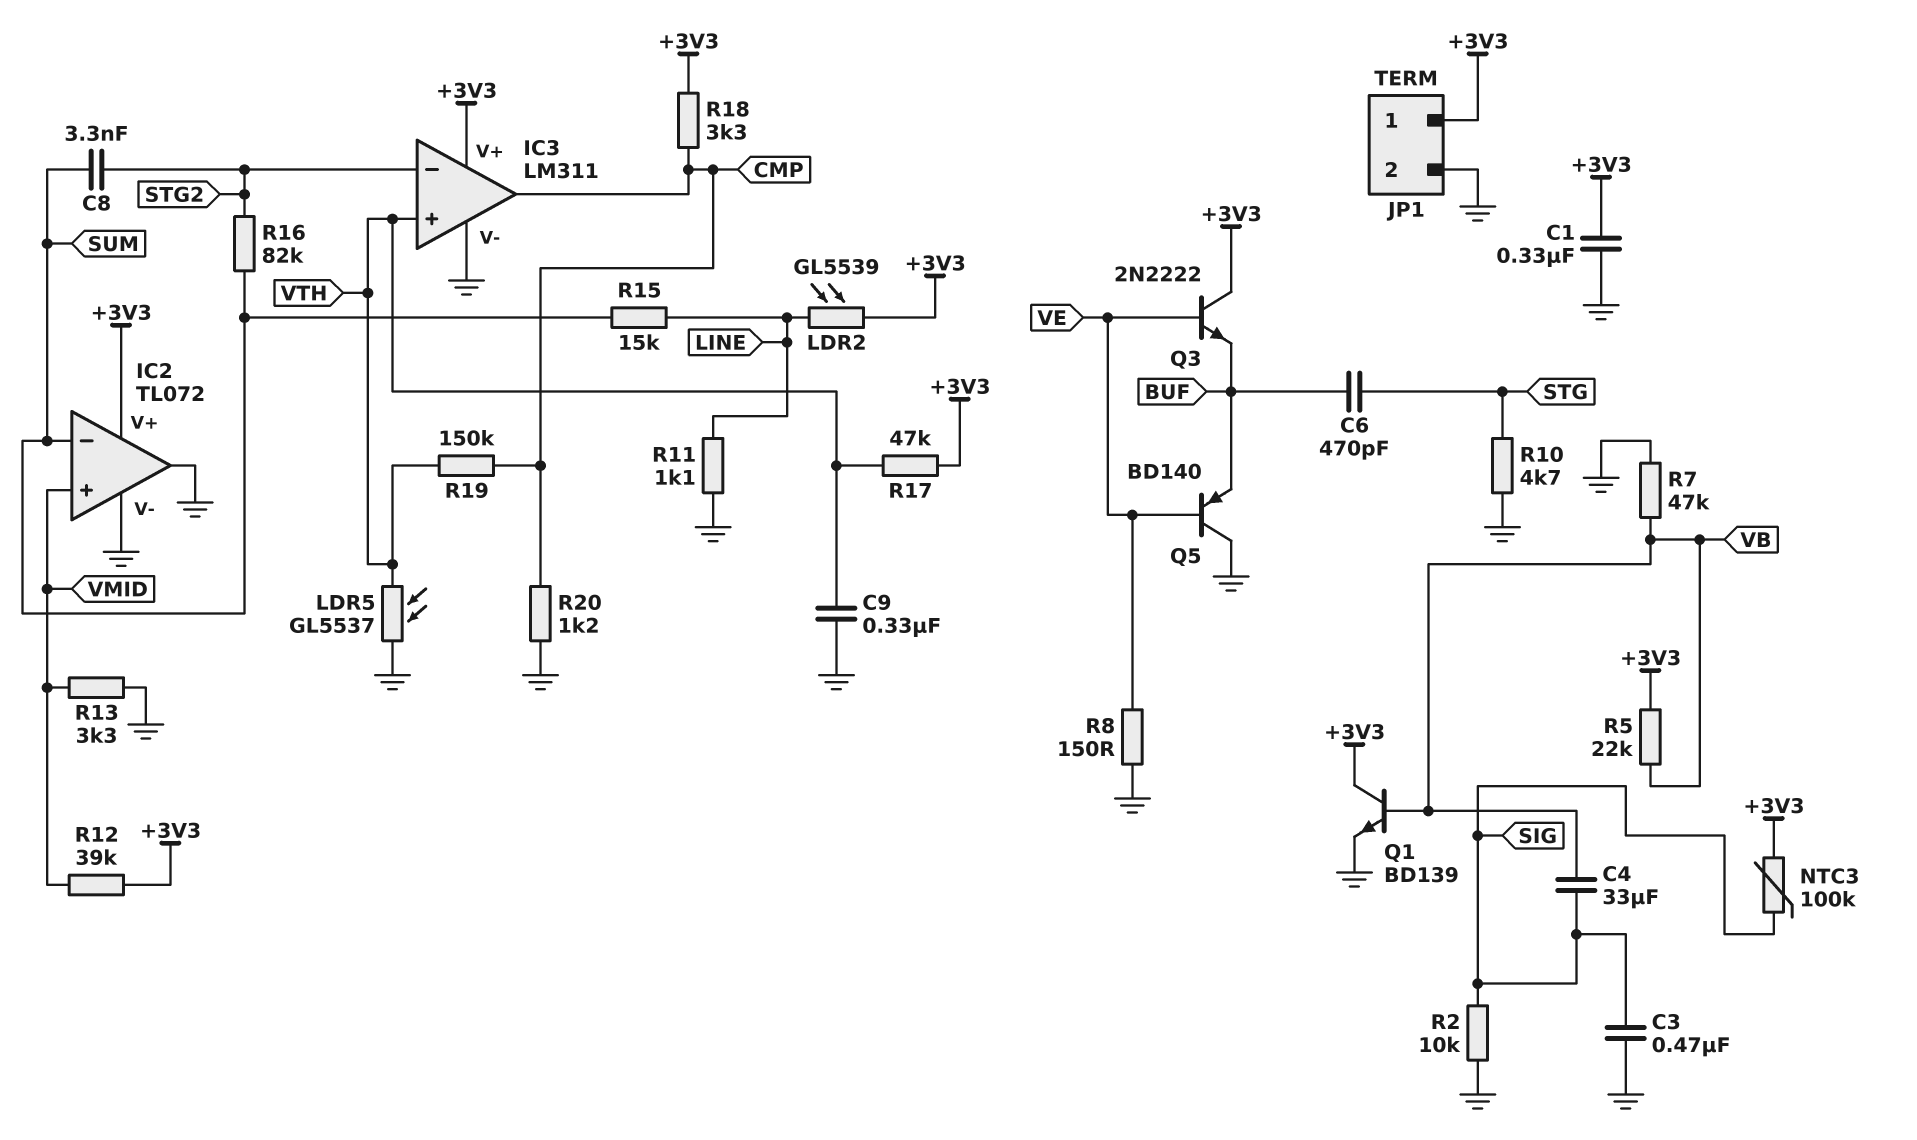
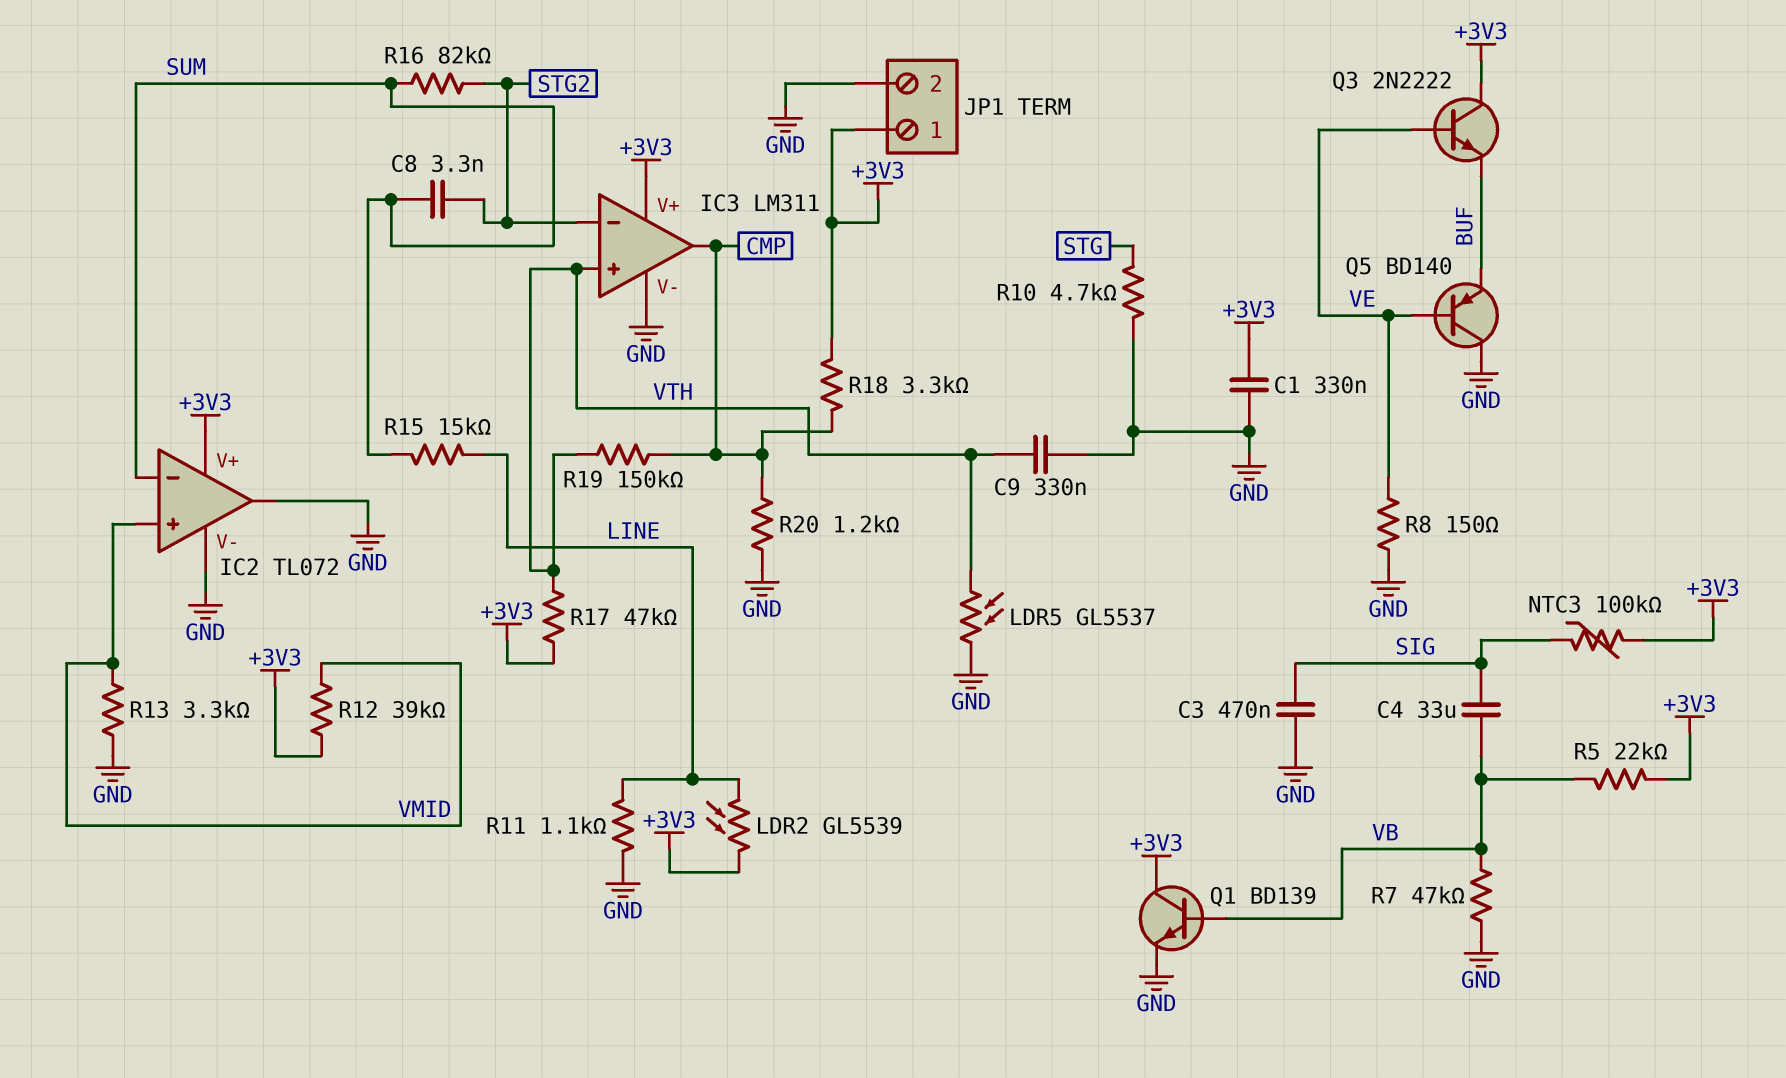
C6: 470pF (BUF, STG) -> none
R2: 10k (GND, SIG) -> none

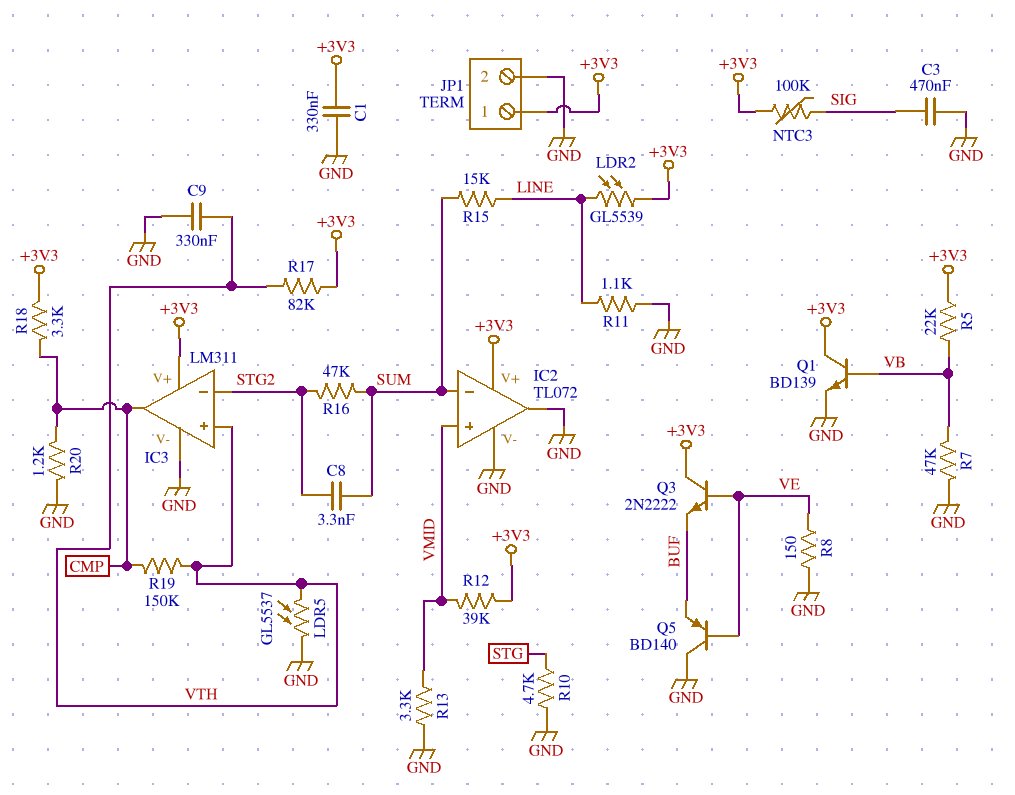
C4: 33uF (SIG, VB) -> none
R16: 82k (STG2, SUM) -> 47k (STG2, SUM)
R17: 47k (+3V3, VTH) -> 82k (+3V3, VTH)

